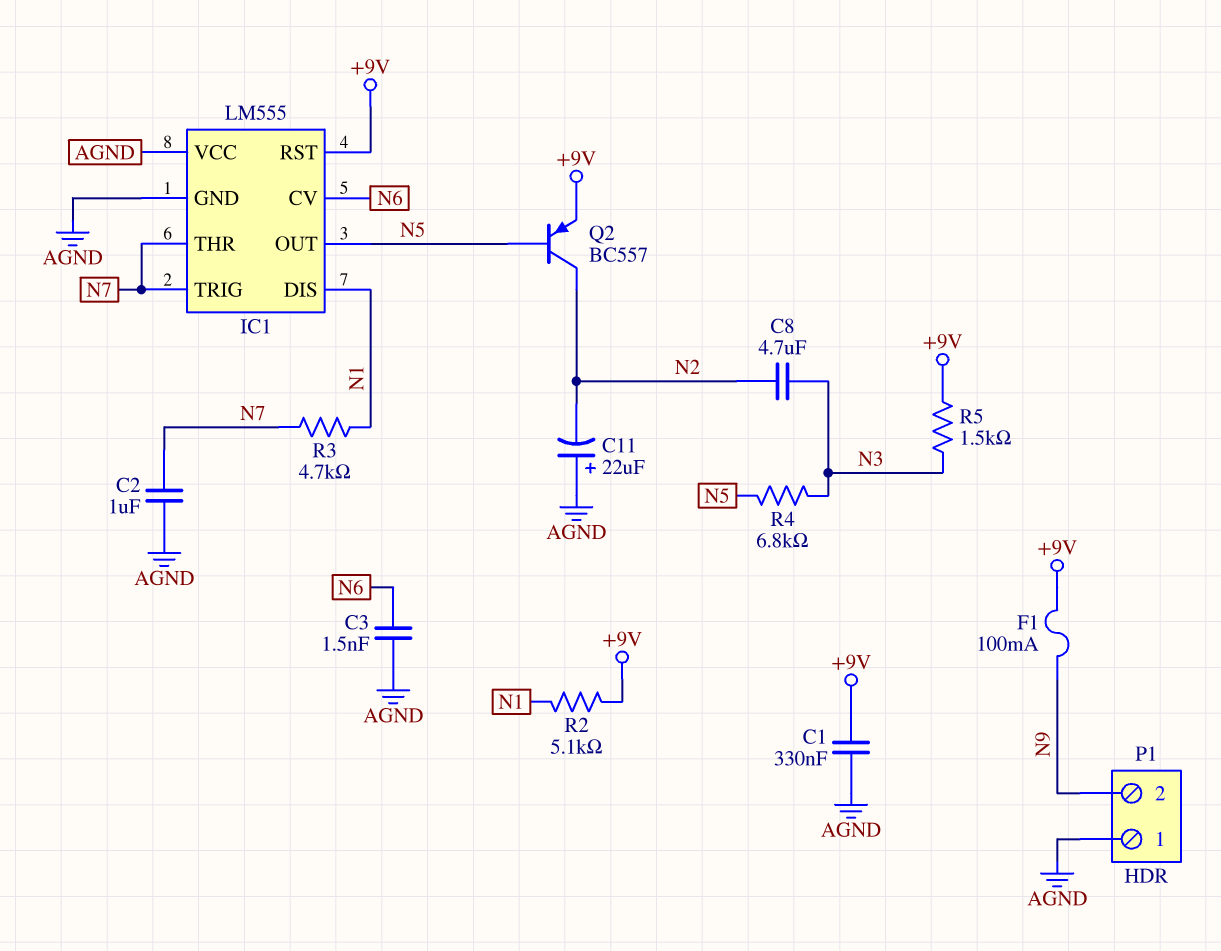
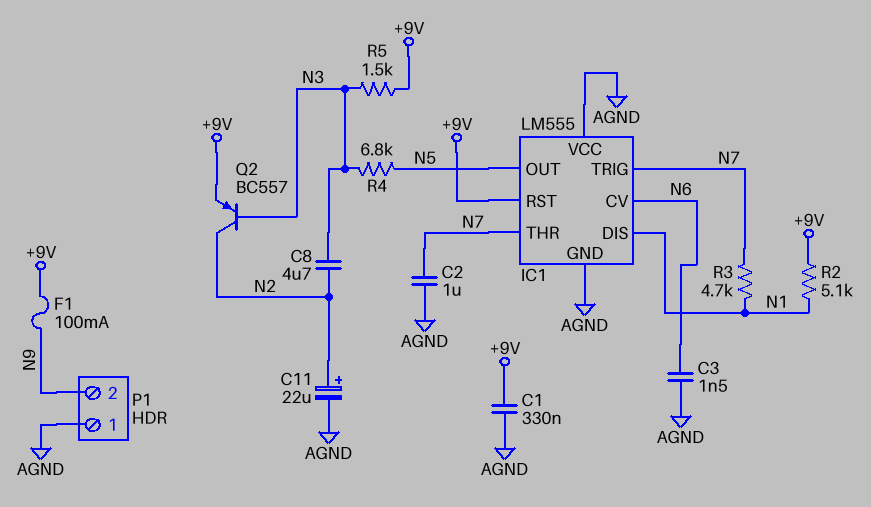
C11: 22uF (plus AGND, minus N2) -> 22uF (plus N2, minus AGND)
Q2: PNP BC557 (B N5, C N2, E +9V) -> PNP BC557 (B N3, C N2, E +9V)

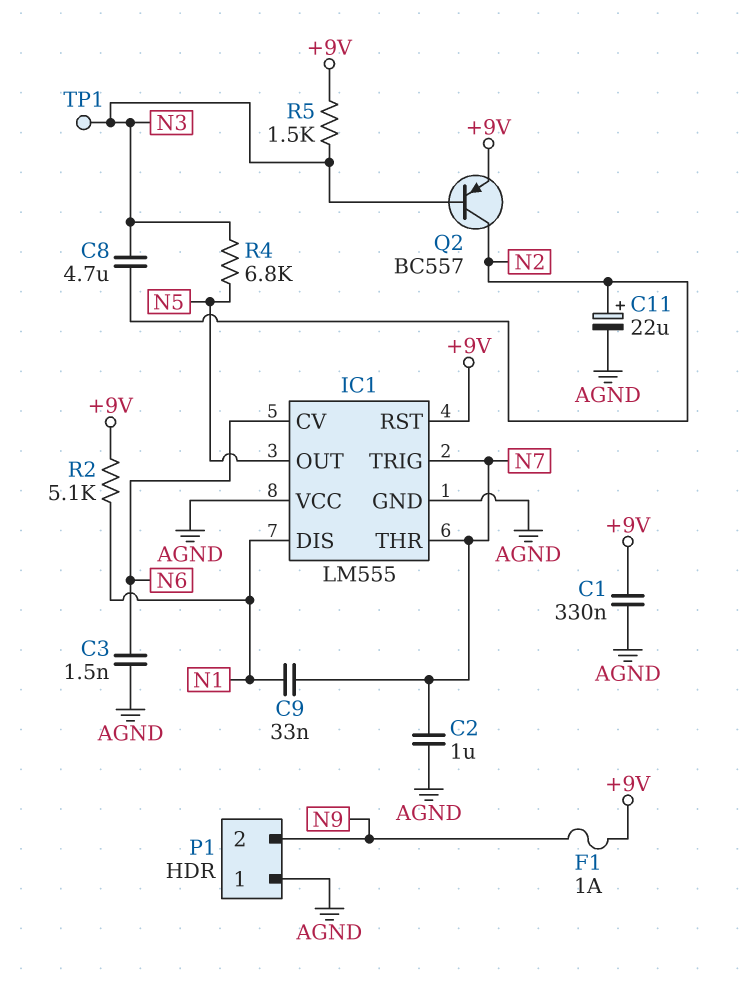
C9: none -> 33nF (N1, N7)
F1: 100mA (+9V, N9) -> 1A (+9V, N9)
R3: 4.7k (N1, N7) -> none
TP1: none -> test point (N3)

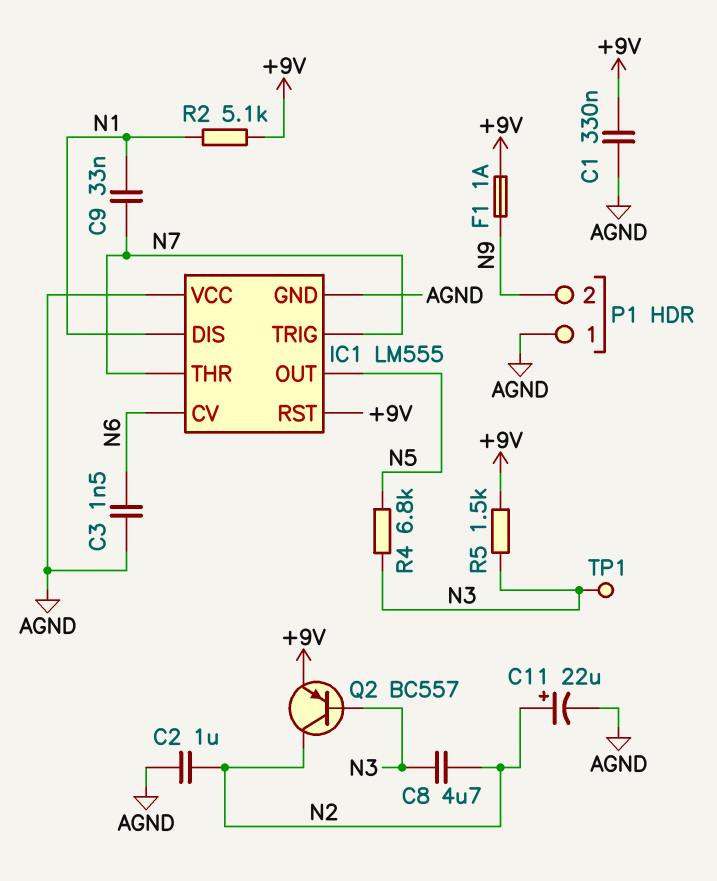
C2: 1uF (AGND, N7) -> 1uF (AGND, N2)

